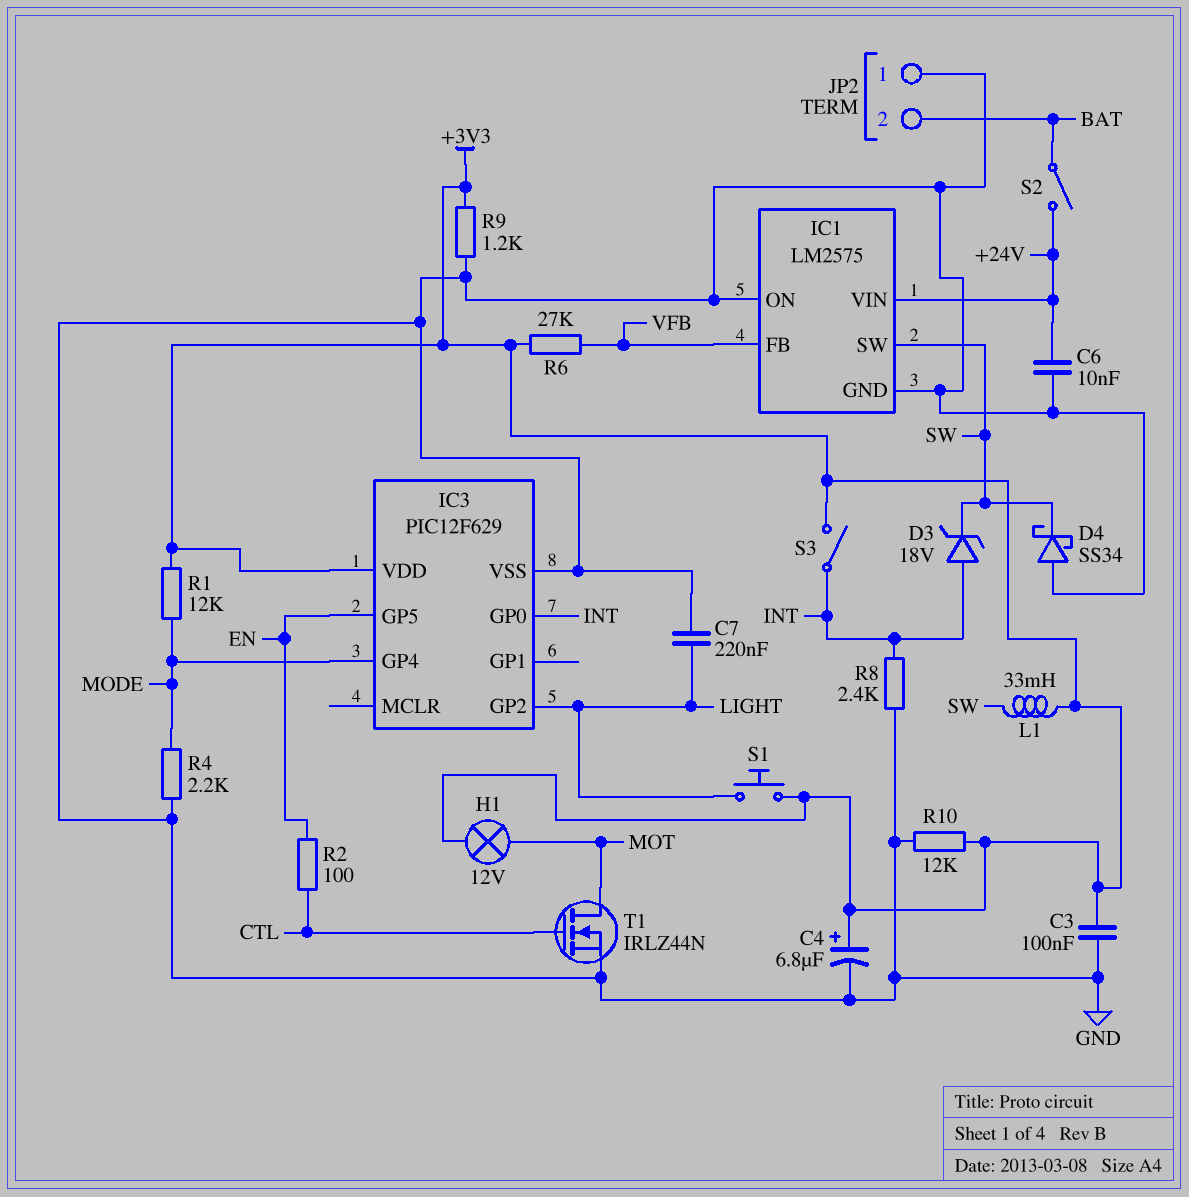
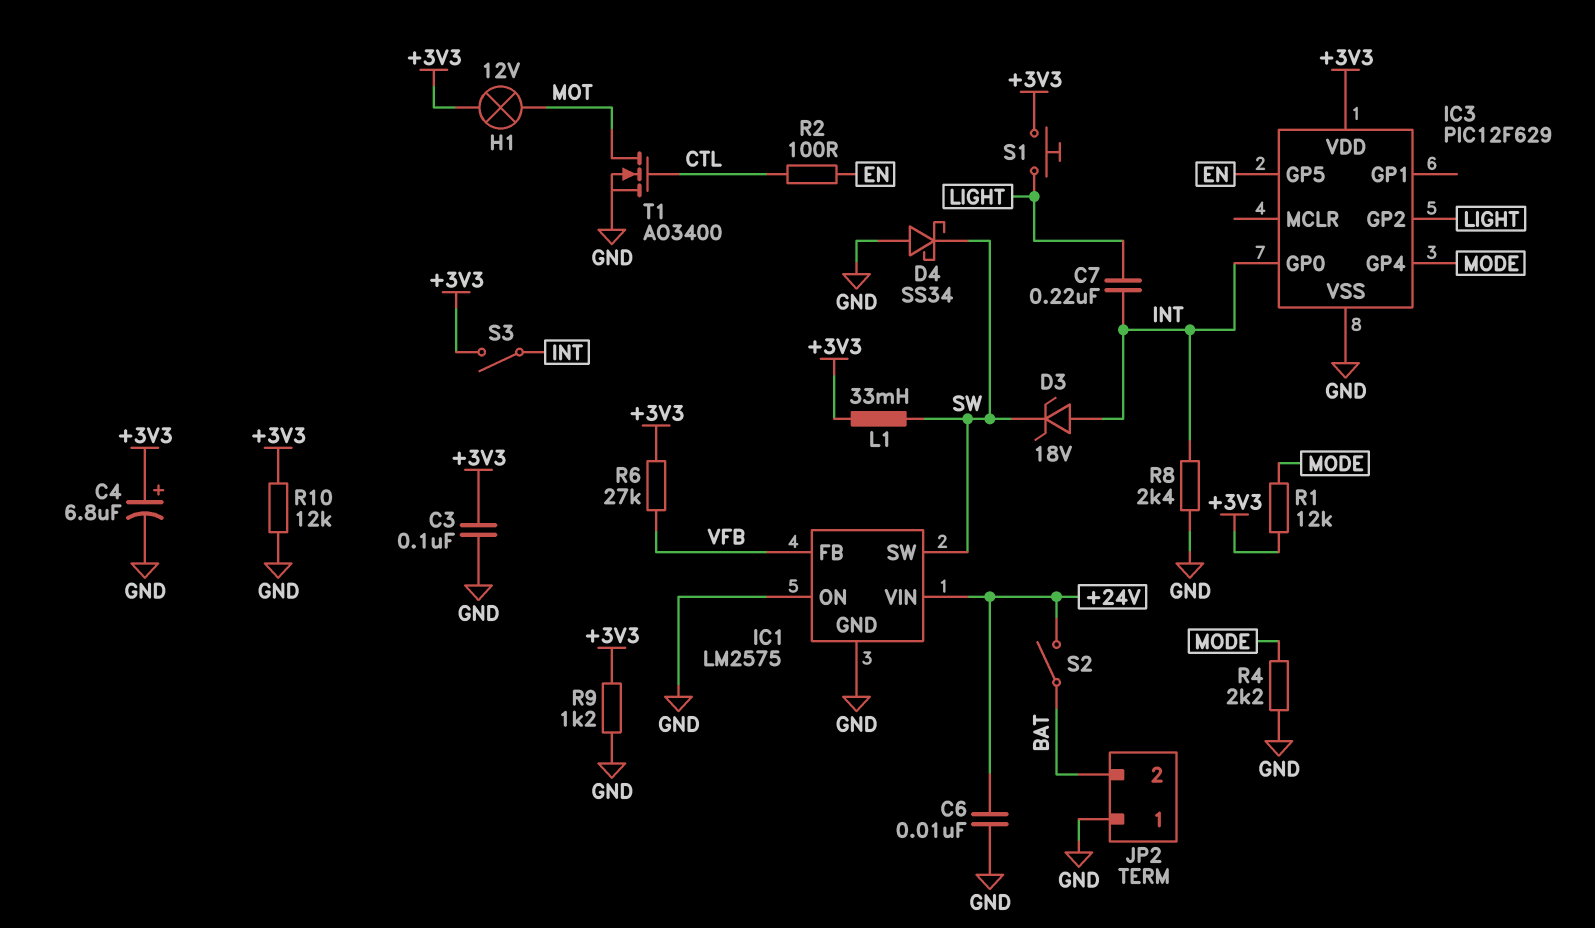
C7: 220nF (GND, LIGHT) -> 220nF (INT, LIGHT)
T1: NMOS IRLZ44N (G CTL, D MOT, S GND) -> NMOS AO3400 (G CTL, D MOT, S GND)

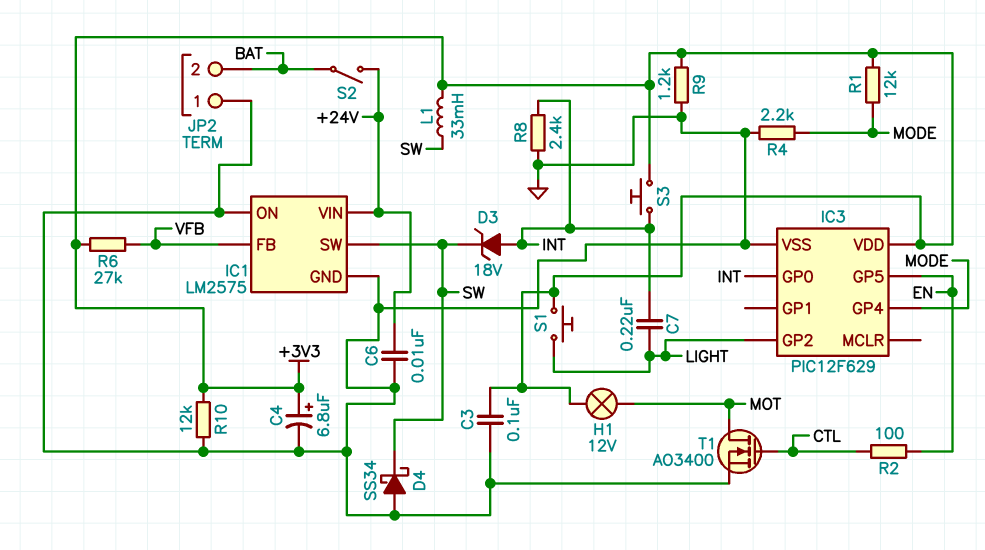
S3: switch (+3V3, INT) -> button (+3V3, INT)

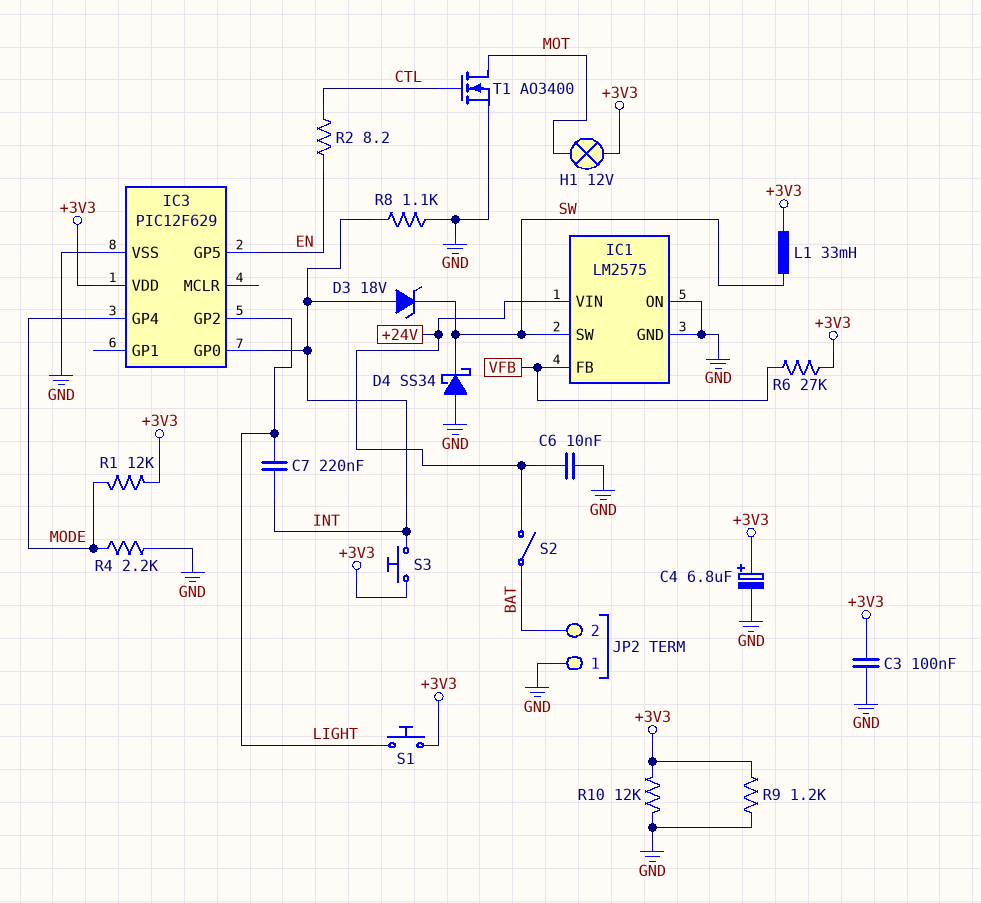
R2: 100 (CTL, EN) -> 8.2 (CTL, EN)
R8: 2.4k (GND, INT) -> 1.1k (GND, INT)

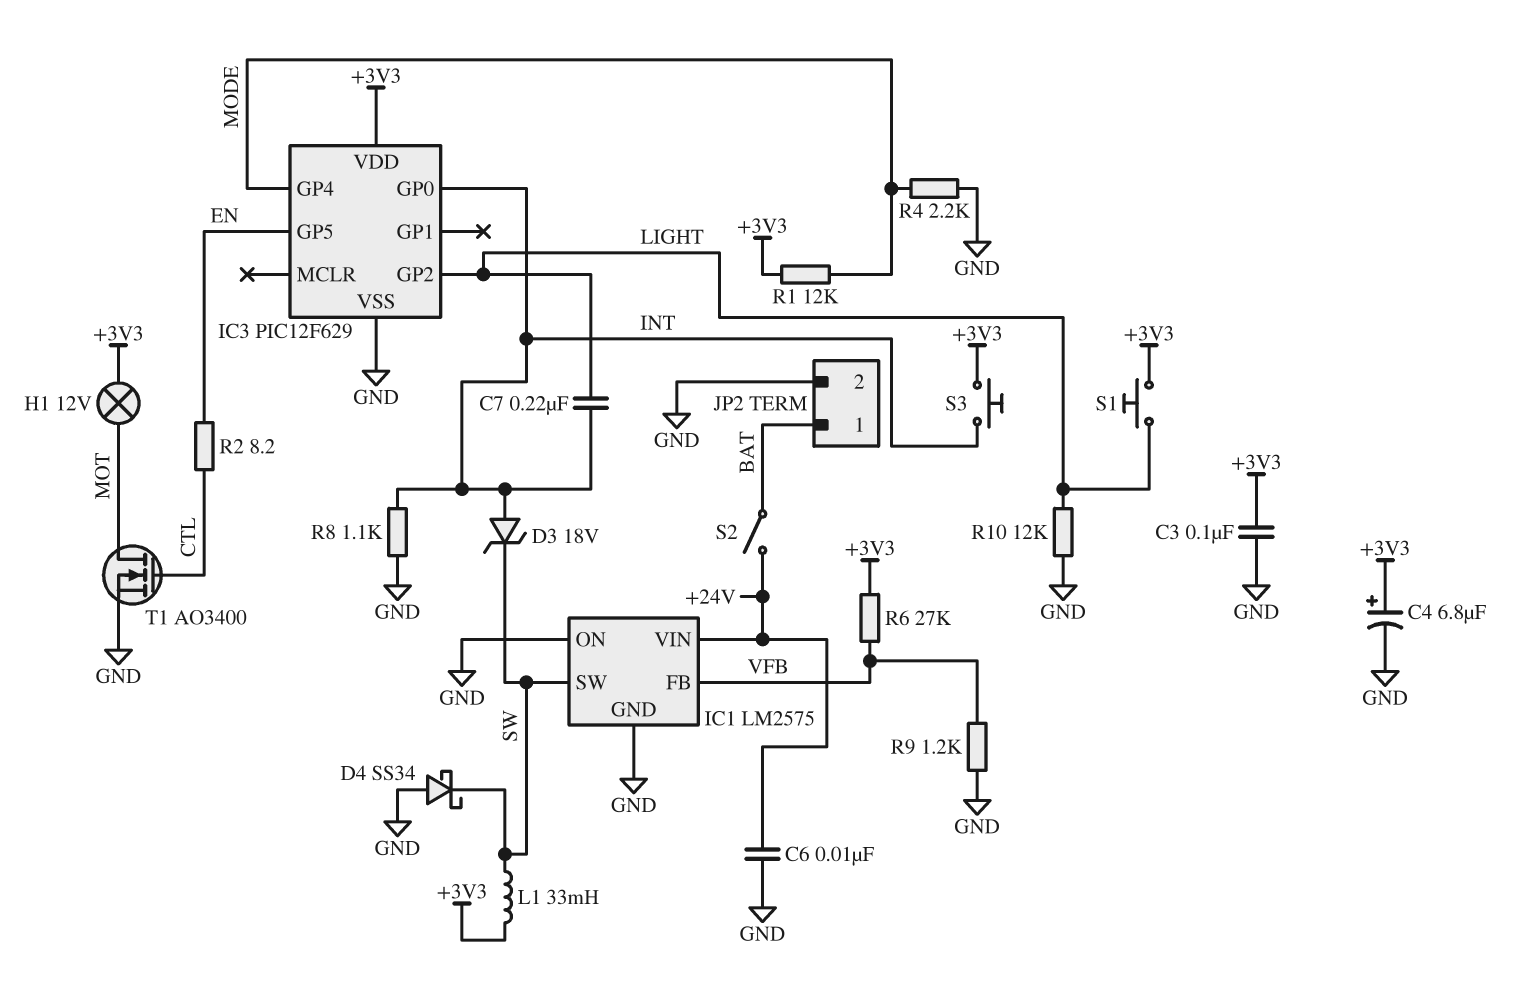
JP2 pin 1: GND -> BAT
JP2 pin 2: BAT -> GND
R9: 1.2k (+3V3, GND) -> 1.2k (GND, VFB)
R10: 12k (+3V3, GND) -> 12k (GND, LIGHT)

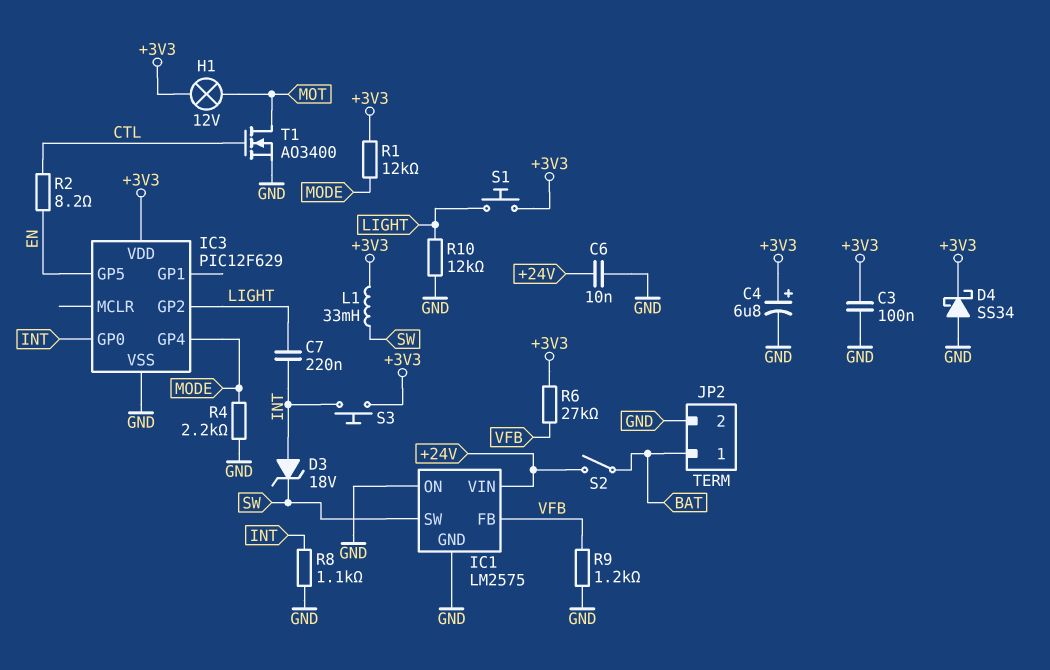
D4: schottky SS34 (A GND, K SW) -> schottky SS34 (A GND, K +3V3)

